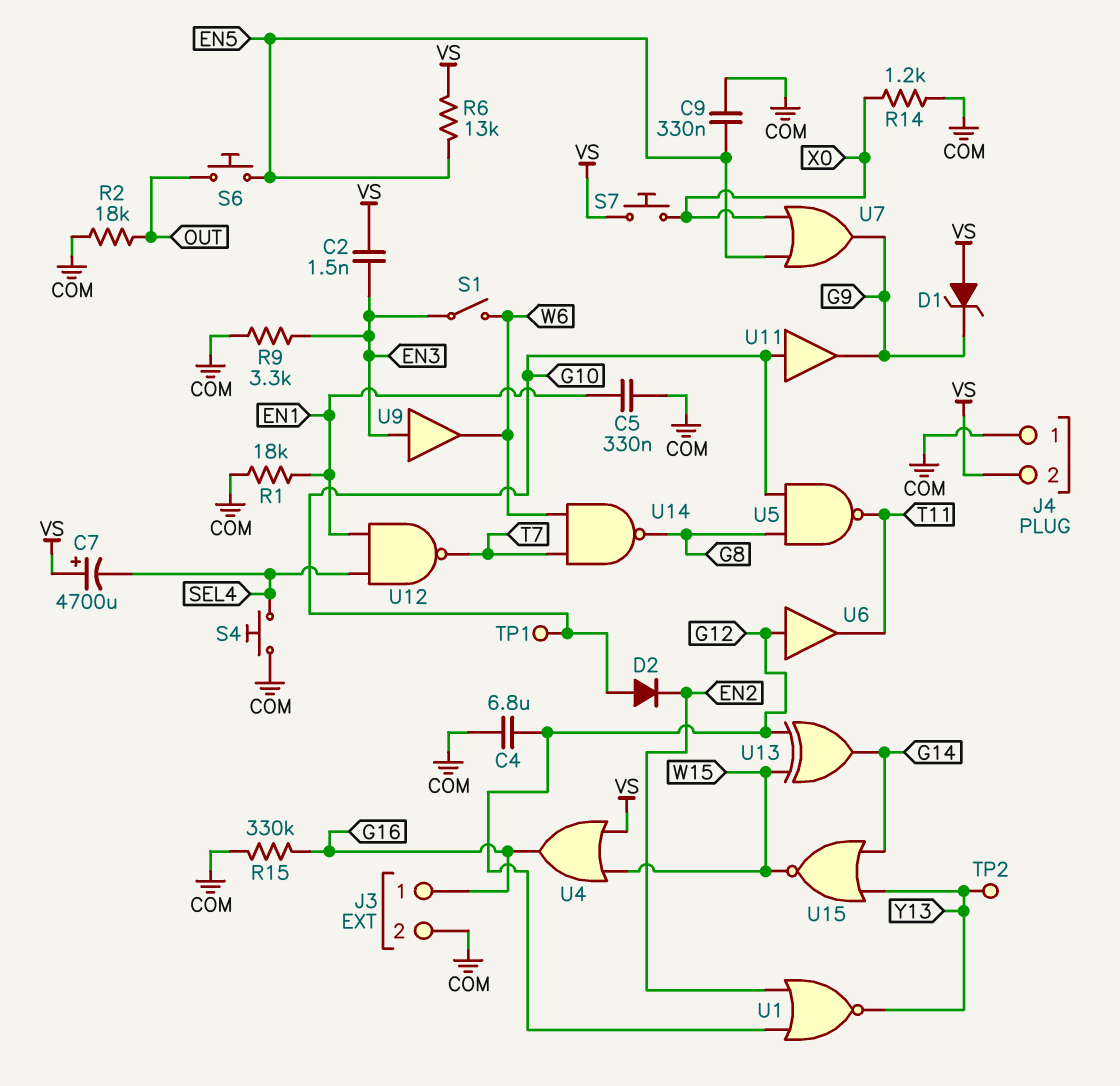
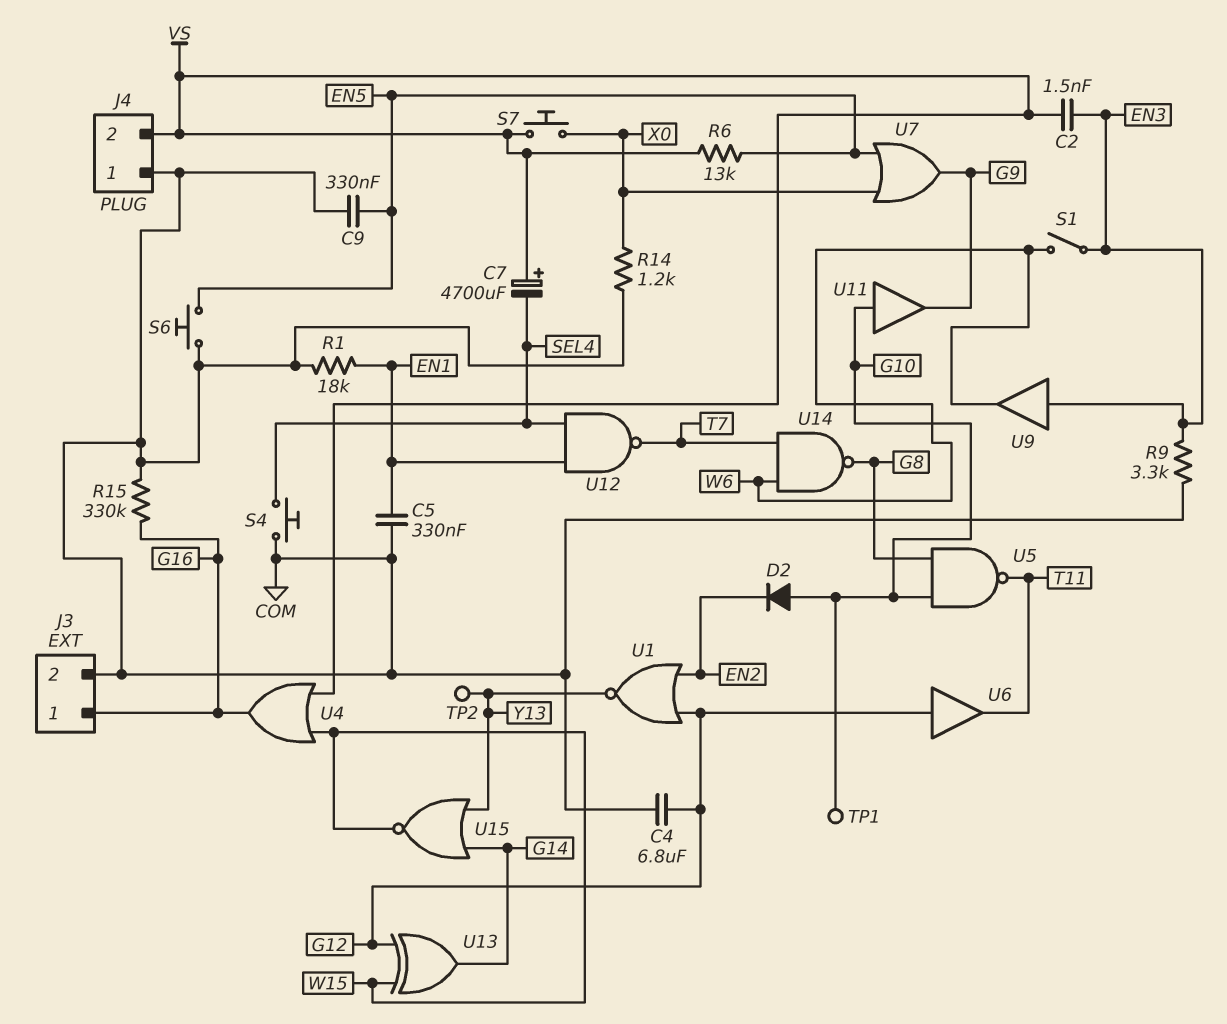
D1: zener (A VS, K G9) -> none
R2: 18k (COM, OUT) -> none
S6: button (EN5, OUT) -> button (COM, EN5)

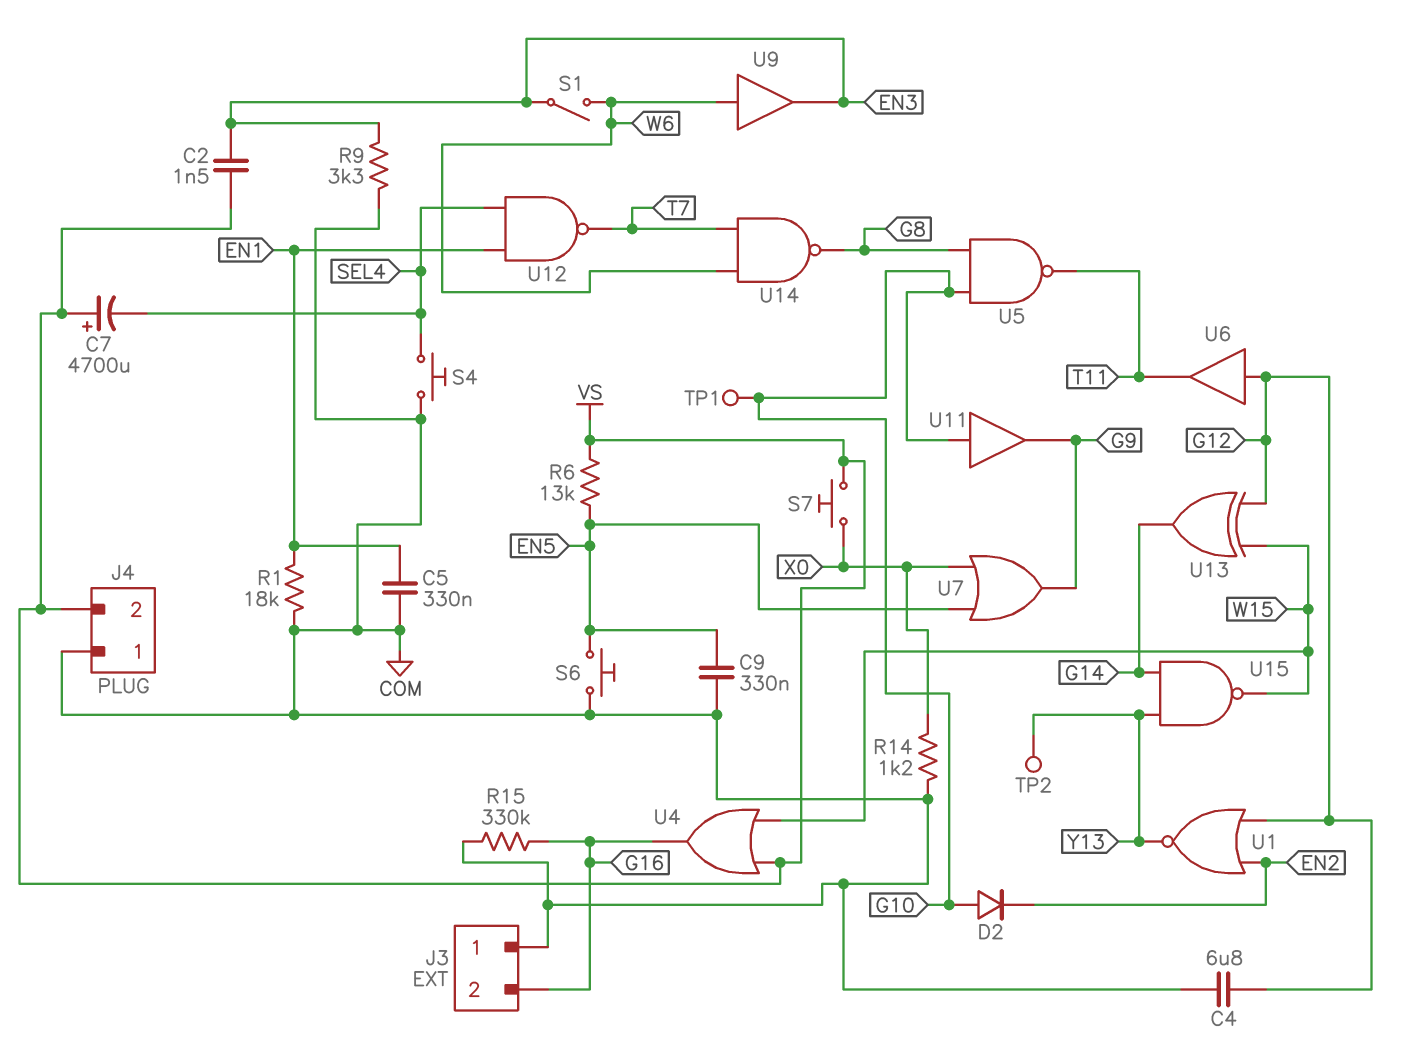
J3 pin 1: G16 -> COM
J3 pin 2: COM -> G16
U9: buffer (in EN3, out W6) -> buffer (in W6, out EN3)
U15: NOR (in G14, in Y13, out W15) -> NAND (in G14, in Y13, out W15)

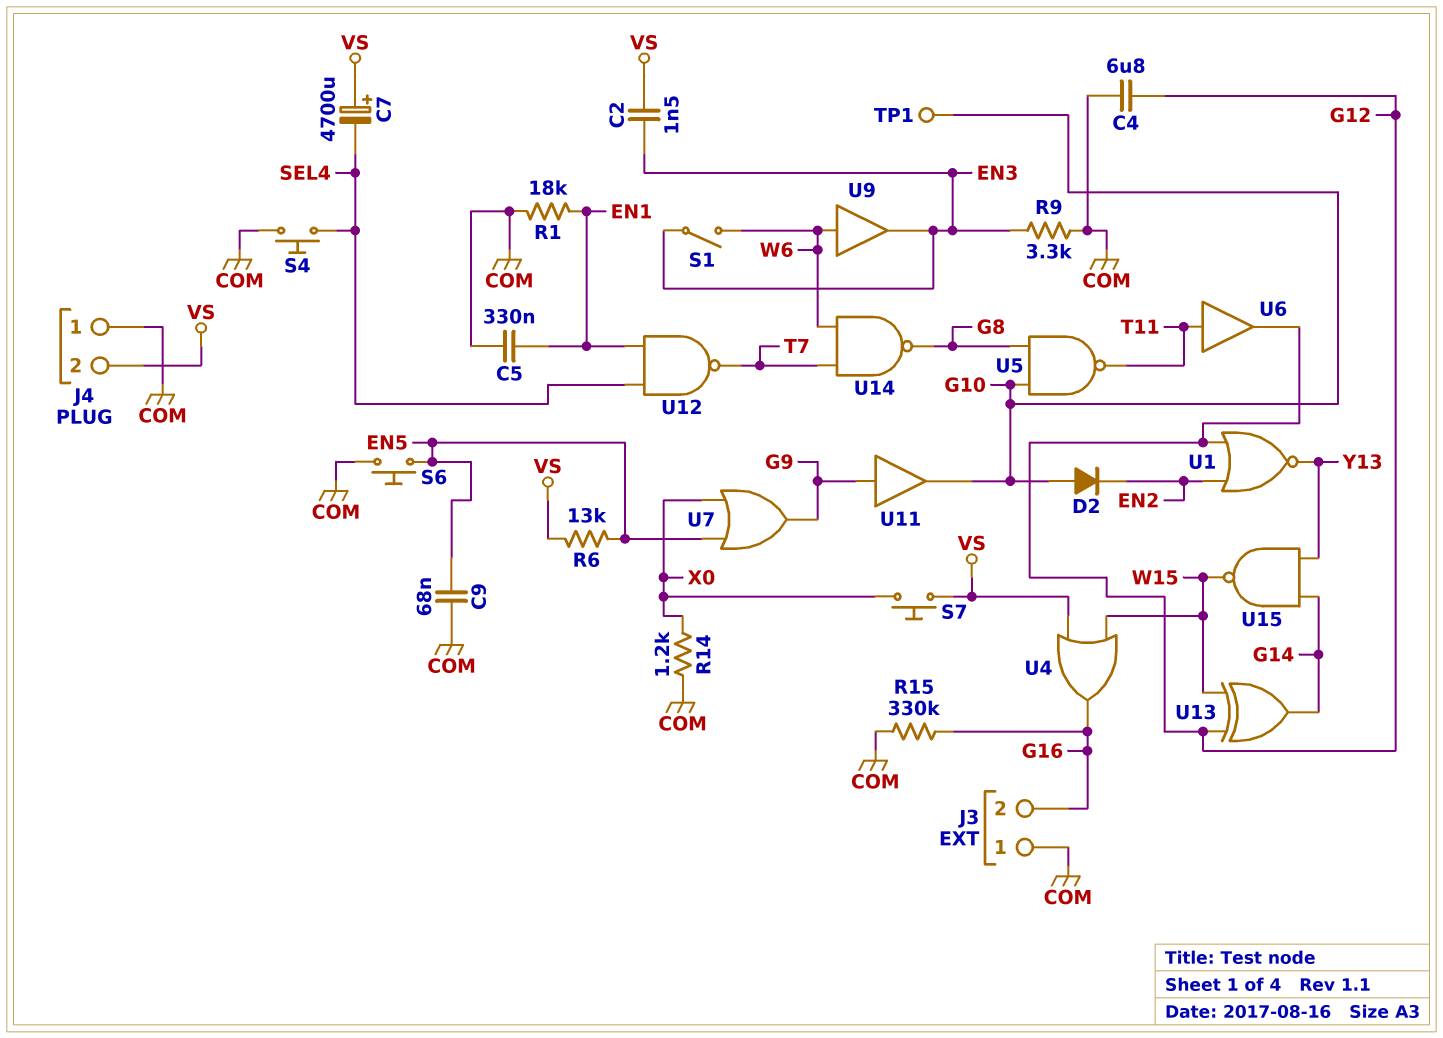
C9: 330nF (COM, EN5) -> 68nF (COM, EN5)
TP2: test point (Y13) -> none
U6: buffer (in G12, out T11) -> buffer (in T11, out G12)
U11: buffer (in G10, out G9) -> buffer (in G9, out G10)

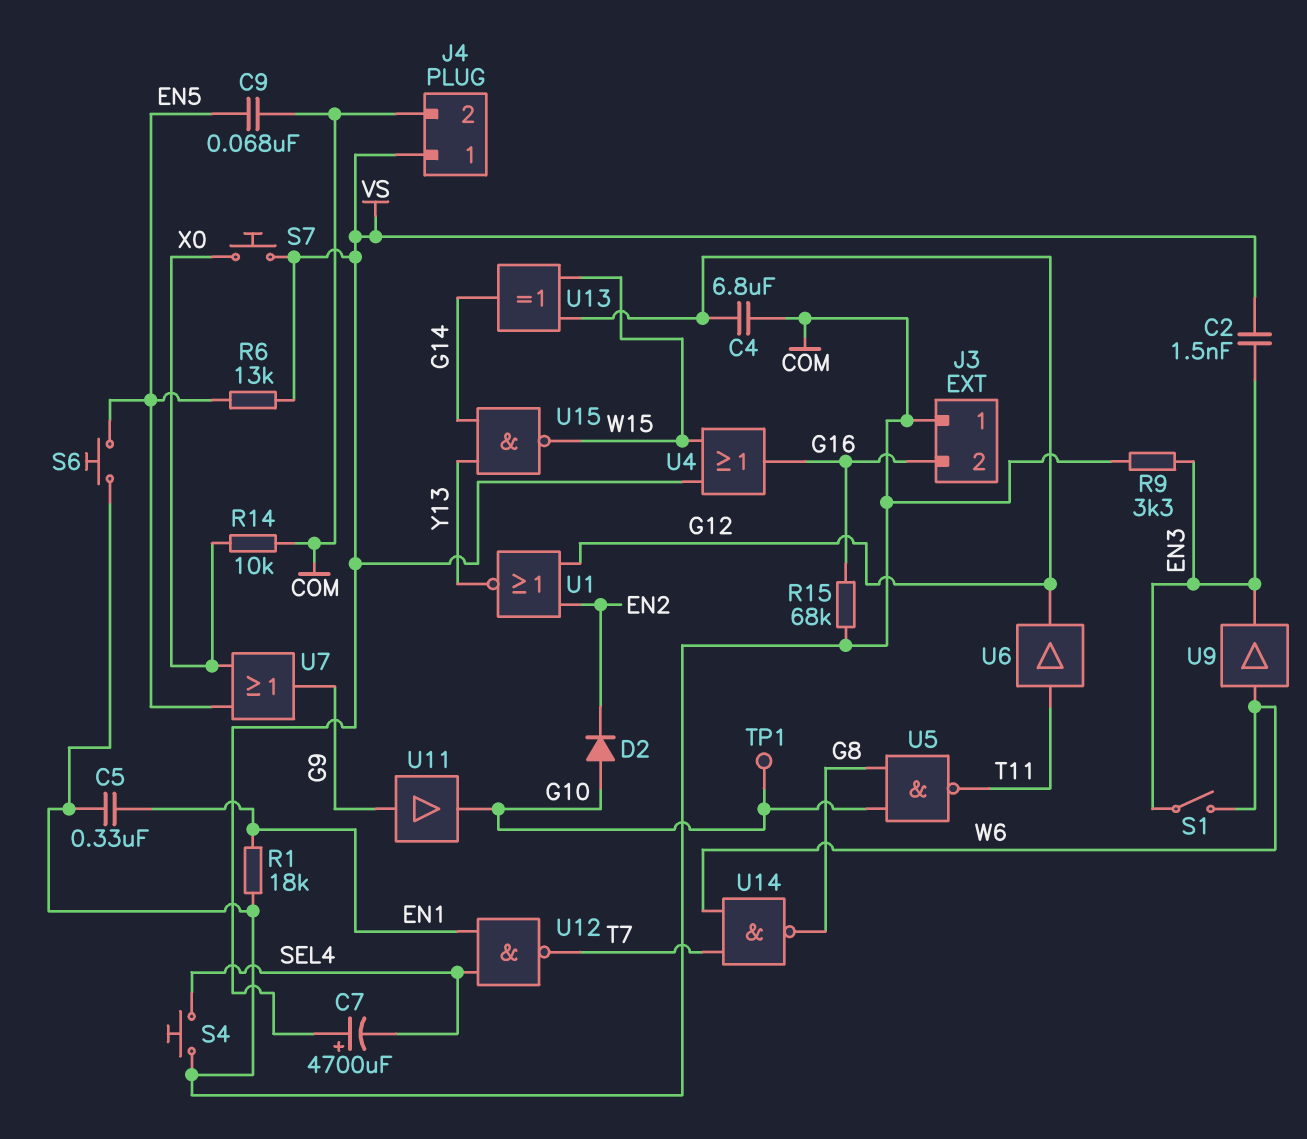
J4 pin 1: COM -> VS
J4 pin 2: VS -> COM
R14: 1.2k (COM, X0) -> 10k (COM, X0)
R15: 330k (COM, G16) -> 68k (COM, G16)

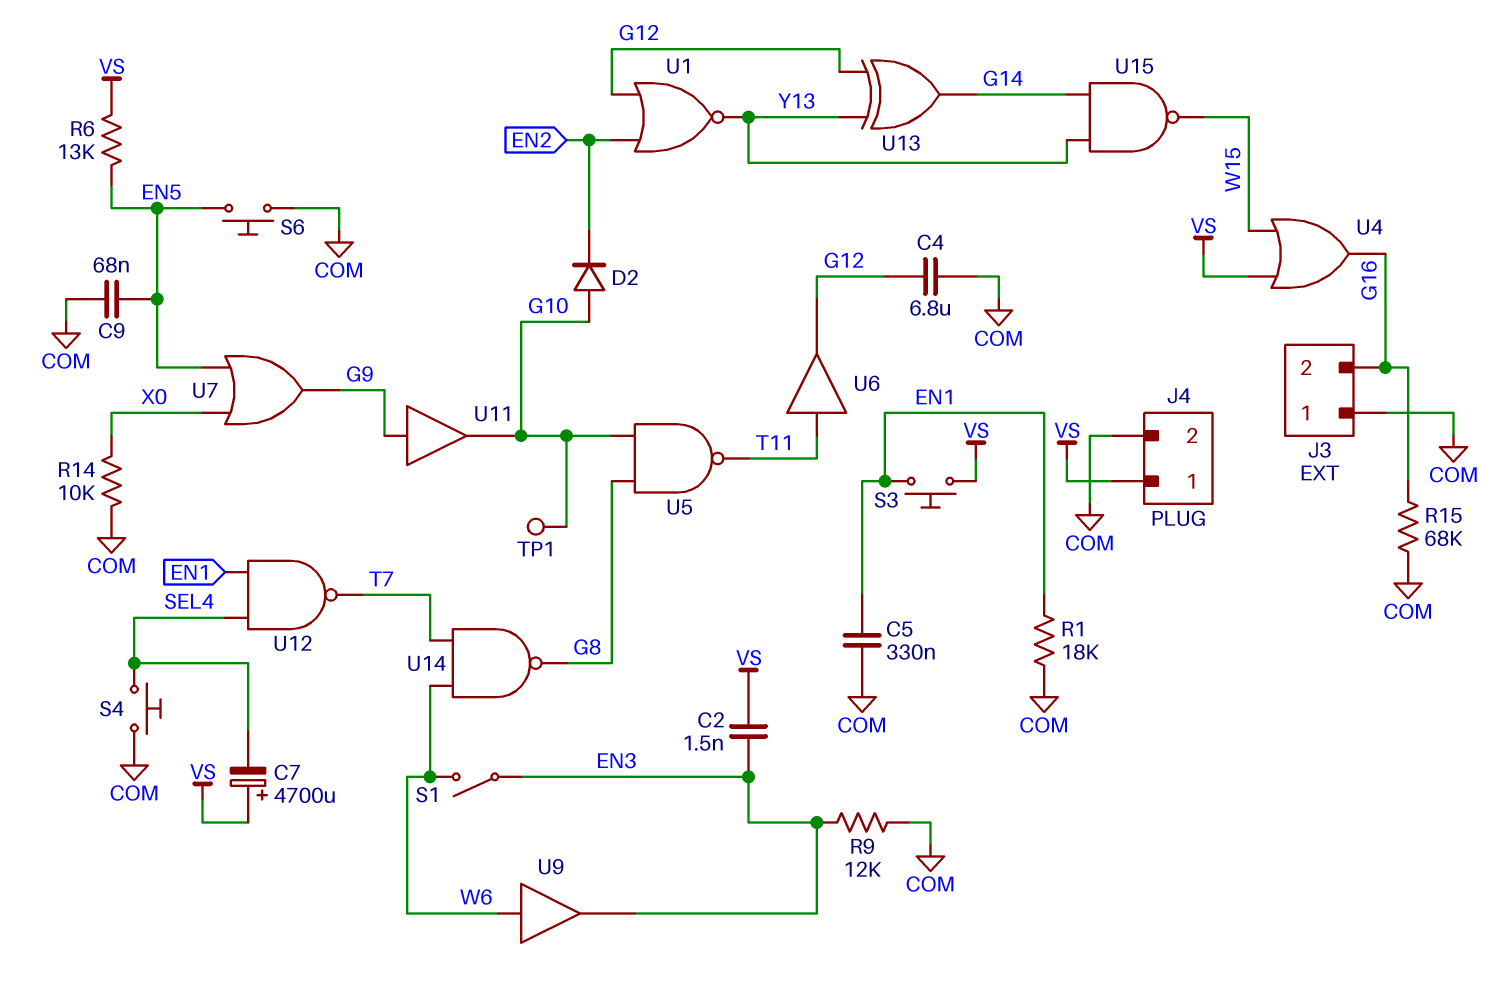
R9: 3.3k (COM, EN3) -> 12k (COM, EN3)
S3: none -> button (EN1, VS)
S7: button (VS, X0) -> none
U13: XOR (in G12, in W15, out G14) -> XOR (in G12, in Y13, out G14)

